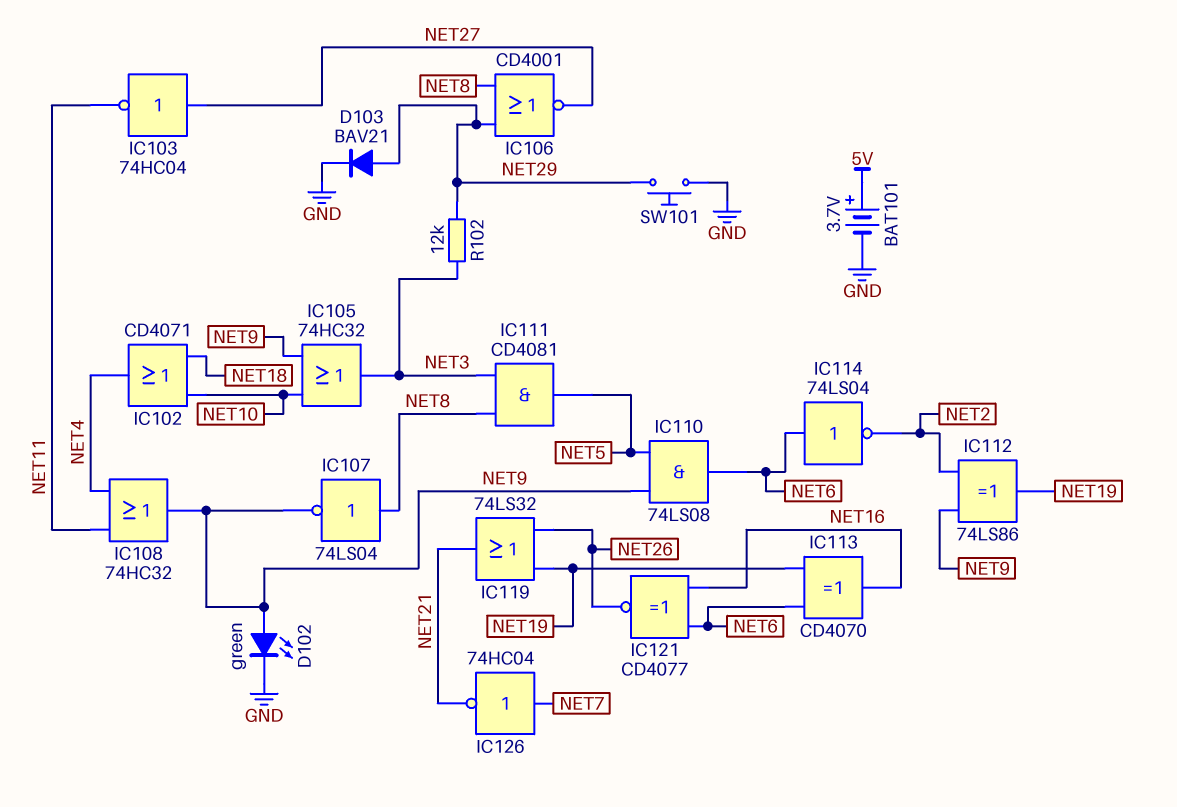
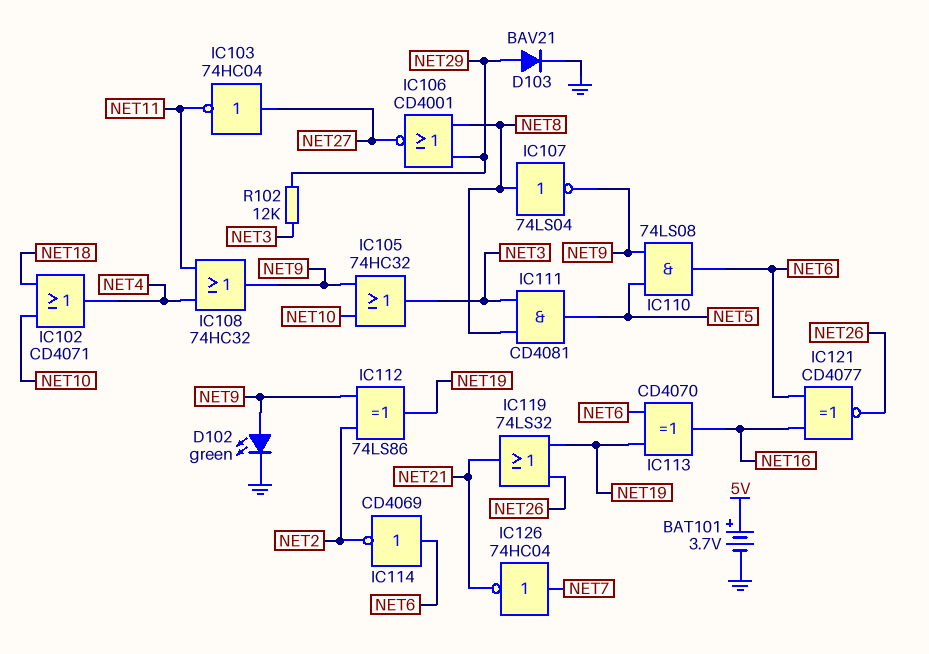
IC114: NOT 74LS04 (in NET6, out NET2) -> NOT CD4069 (in NET6, out NET2)
SW101: button (GND, NET29) -> none

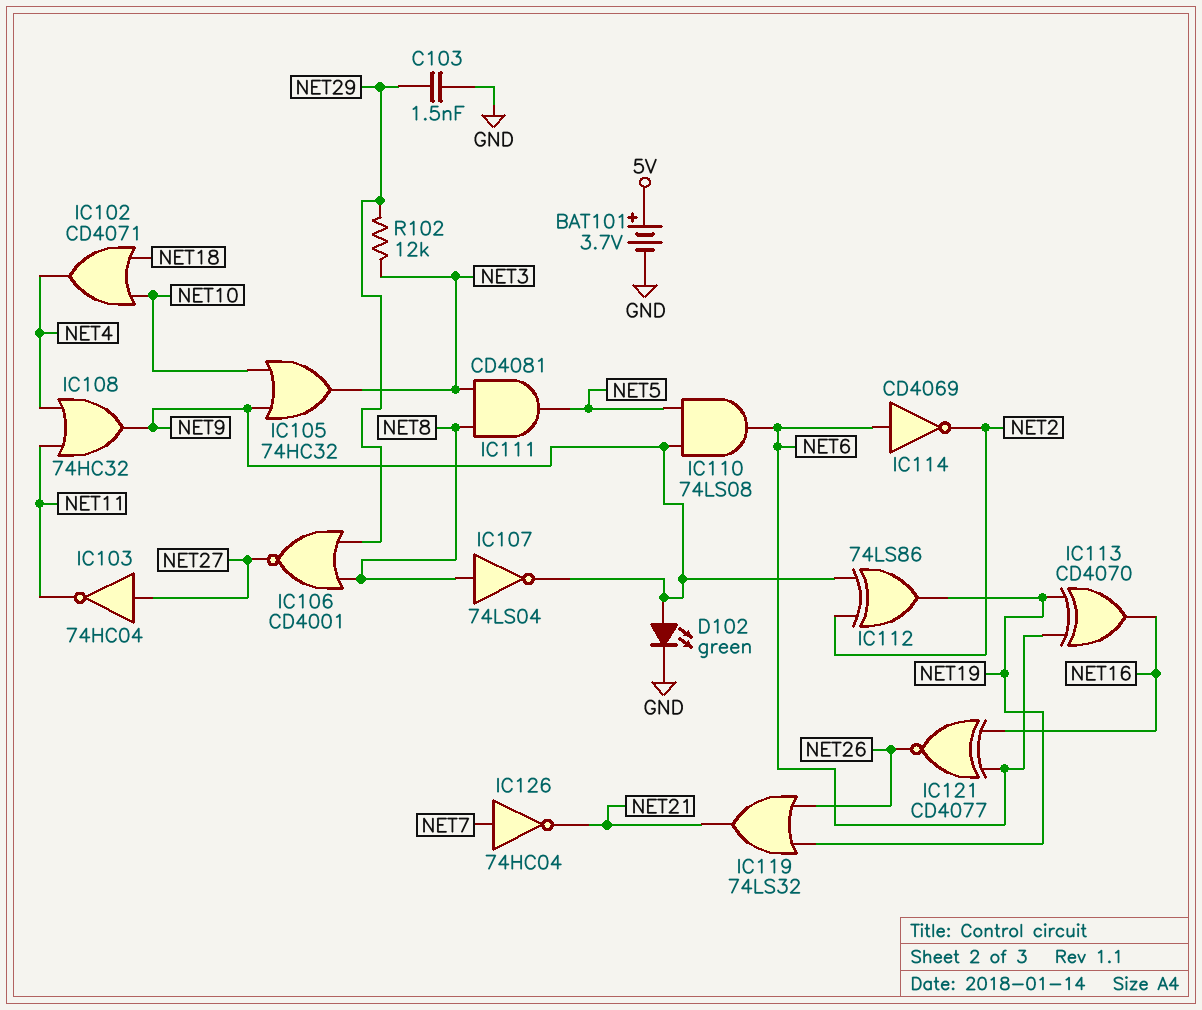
C103: none -> 1.5nF (GND, NET29)
D103: diode BAV21 (A NET29, K GND) -> none

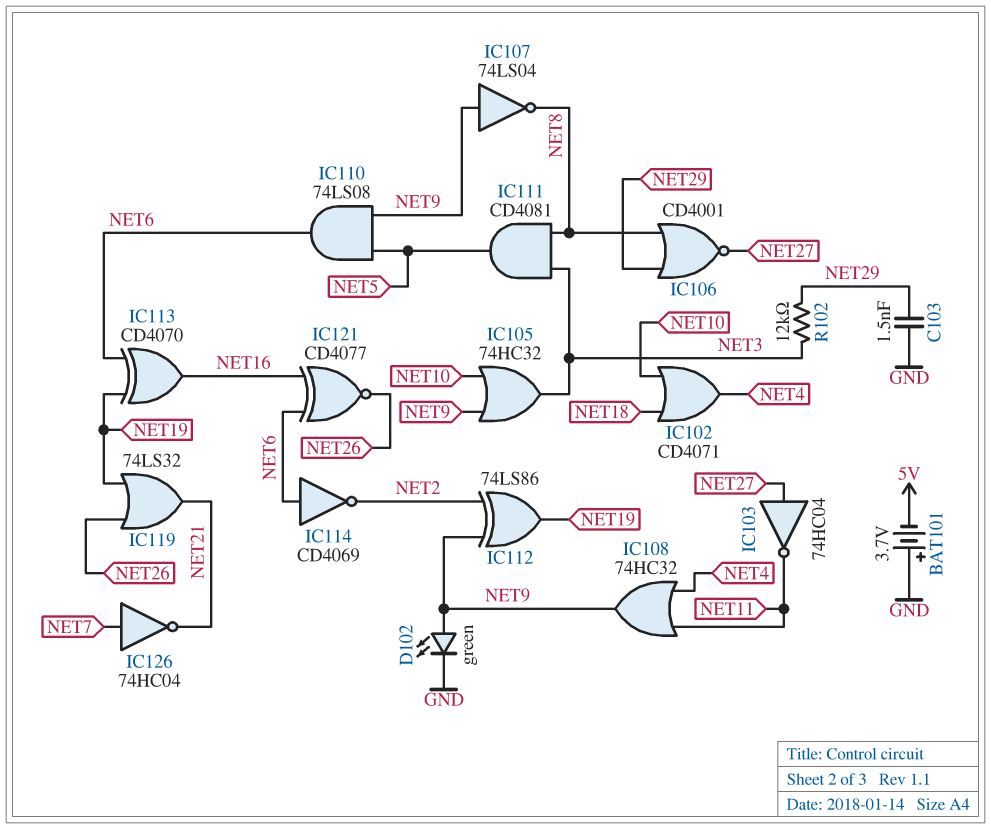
BAT101: 3.7V (plus 5V, minus GND) -> 3.7V (plus GND, minus 5V)
IC107: NOT 74LS04 (in NET8, out NET9) -> NOT 74LS04 (in NET9, out NET8)

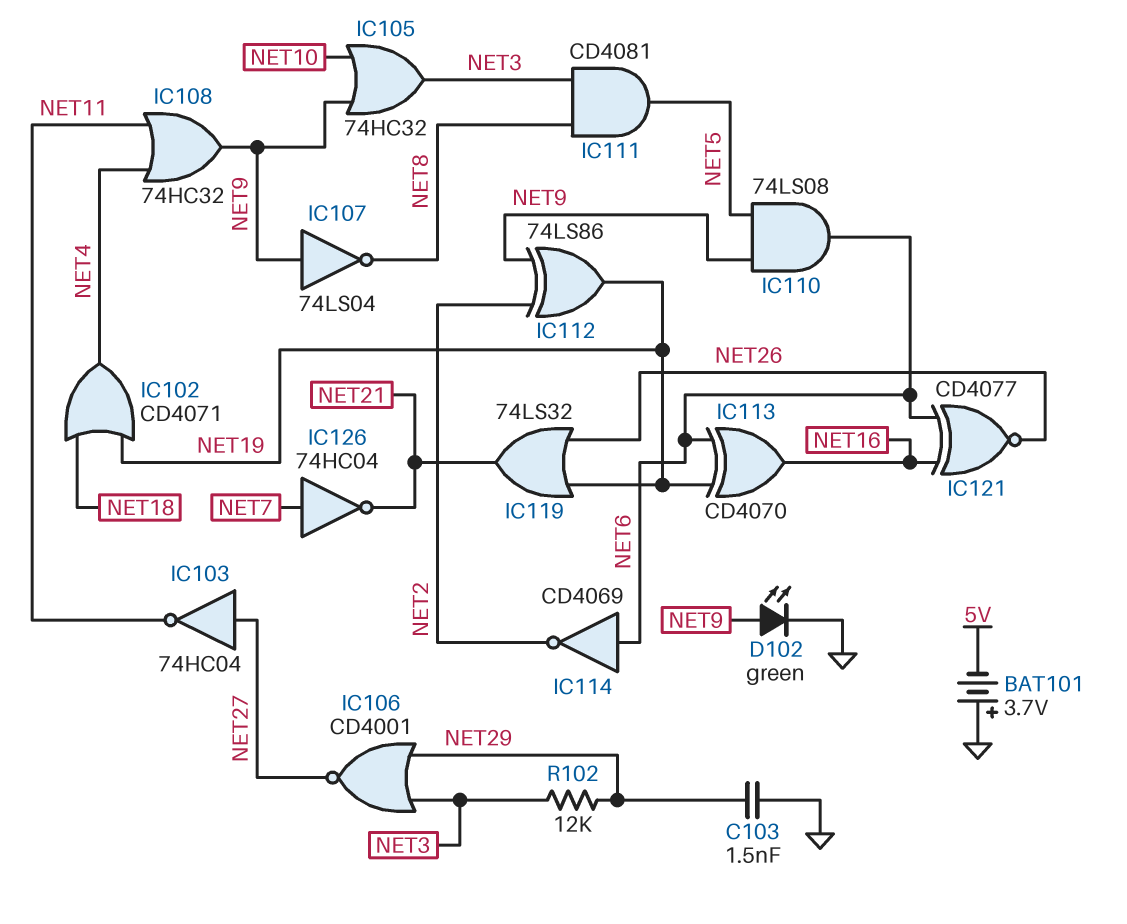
IC102: OR CD4071 (in NET10, in NET18, out NET4) -> OR CD4071 (in NET18, in NET19, out NET4)
IC106: NOR CD4001 (in NET8, in NET29, out NET27) -> NOR CD4001 (in NET3, in NET29, out NET27)

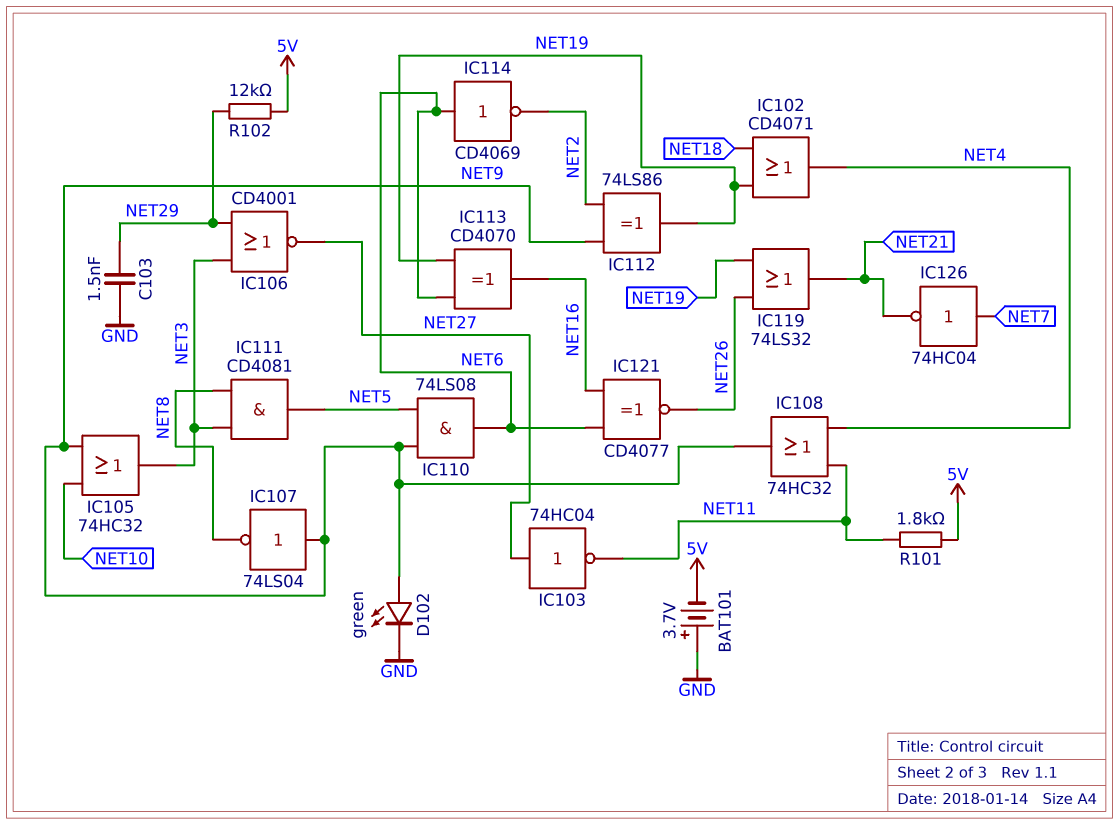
R101: none -> 1.8k (5V, NET11)
R102: 12k (NET3, NET29) -> 12k (5V, NET29)

